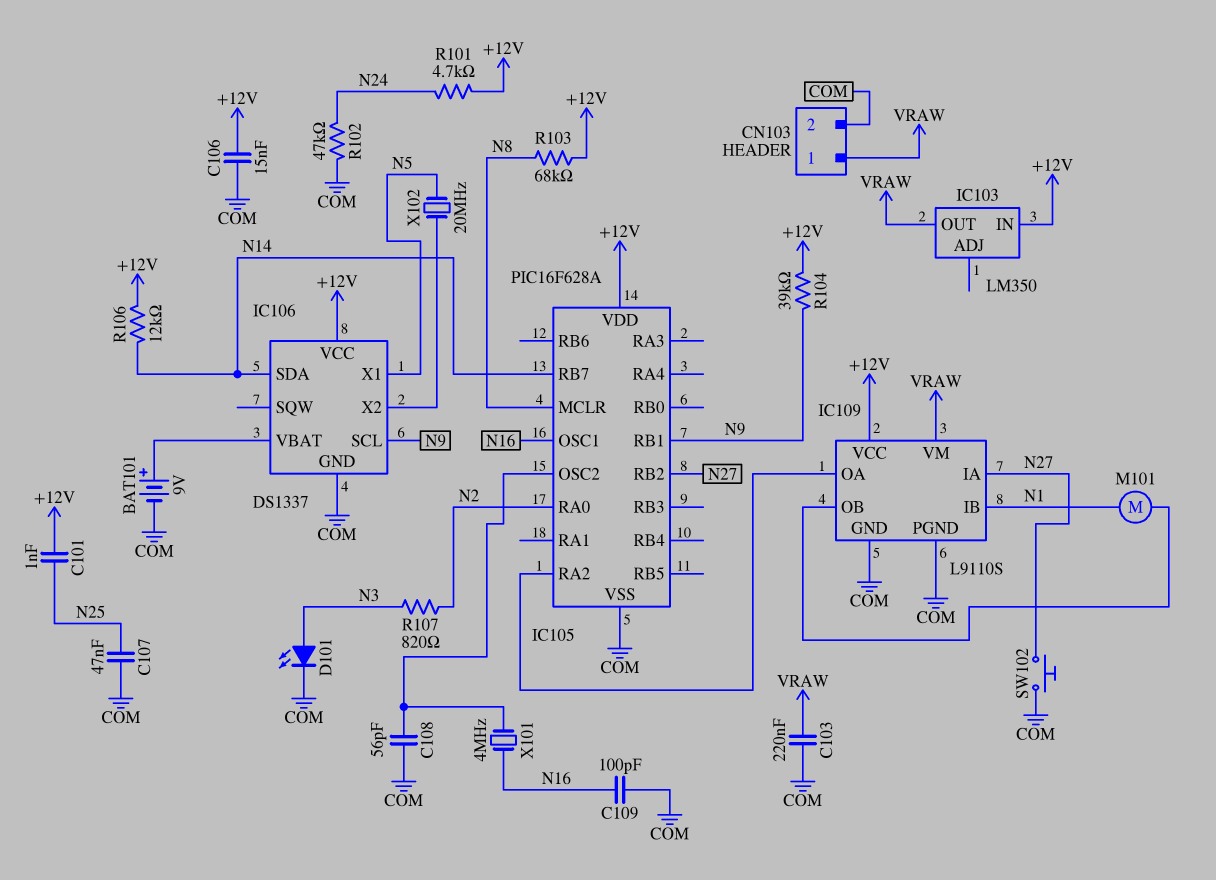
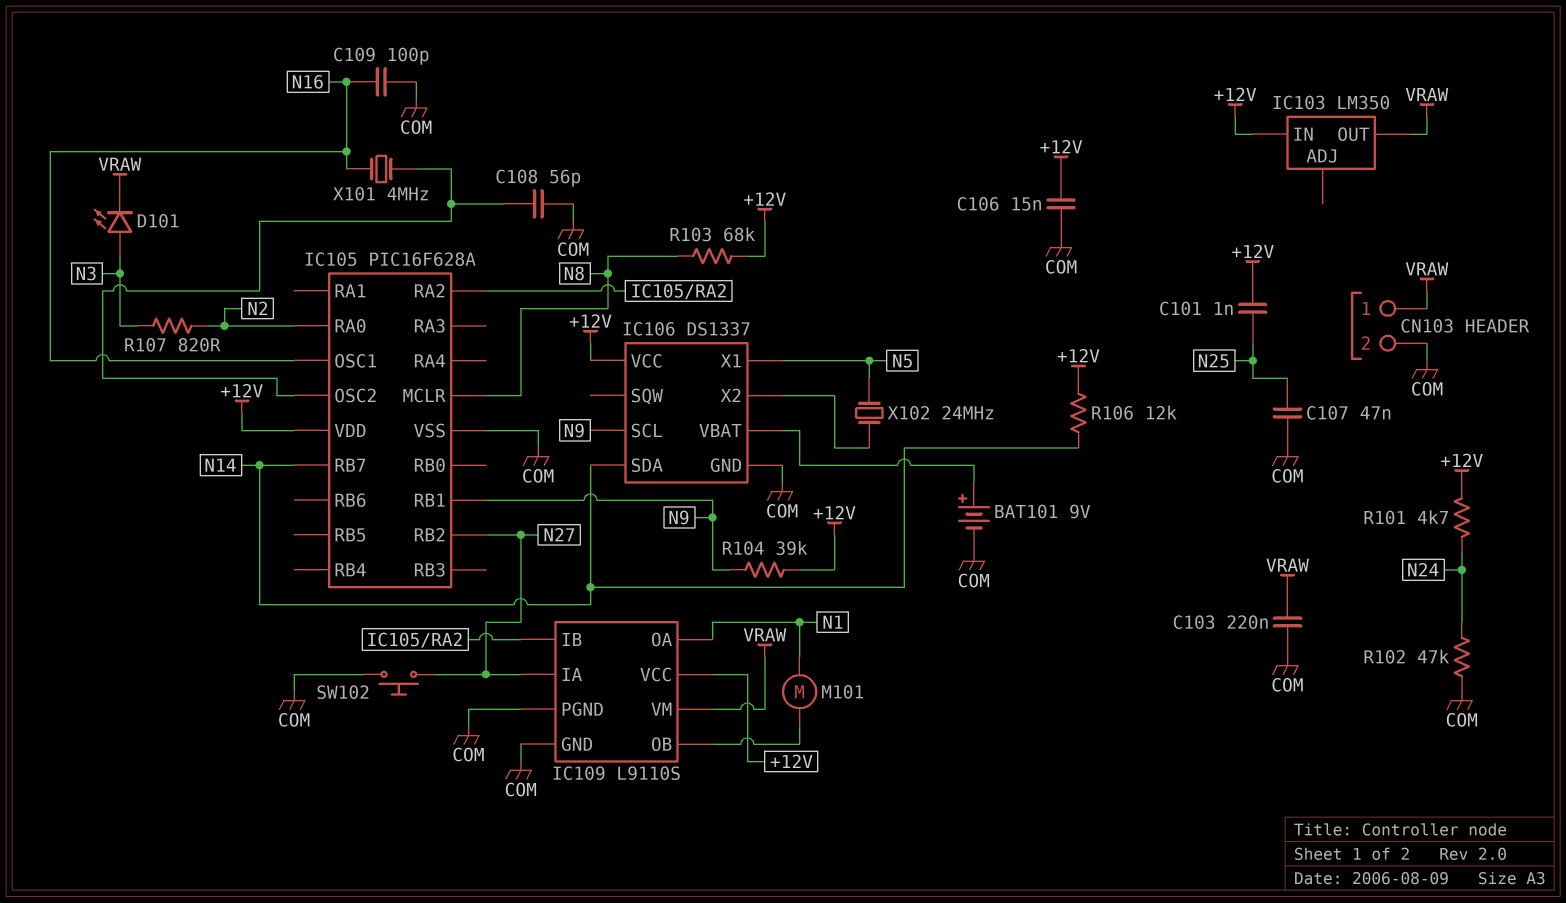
D101: LED (A N3, K COM) -> LED (A N3, K VRAW)
IC109 pin IB: N1 -> IC105/RA2
IC109 pin OA: IC105/RA2 -> N1
X102: 20MHz (IC106/X2, N5) -> 24MHz (IC106/X2, N5)

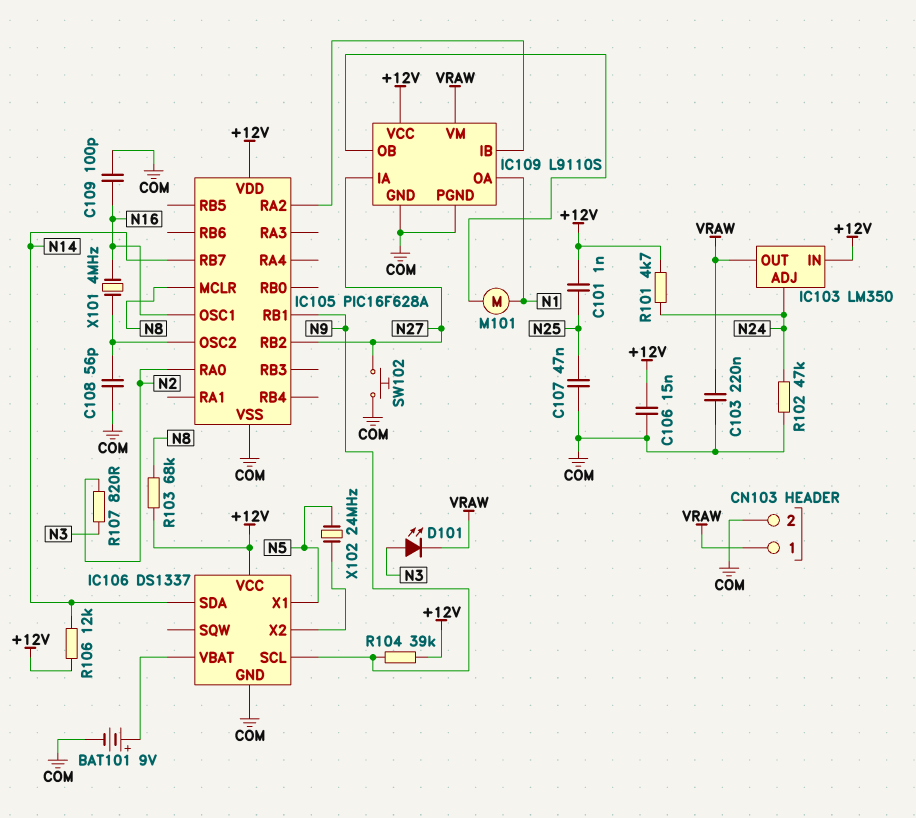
IC103 pin ADJ: none -> N24

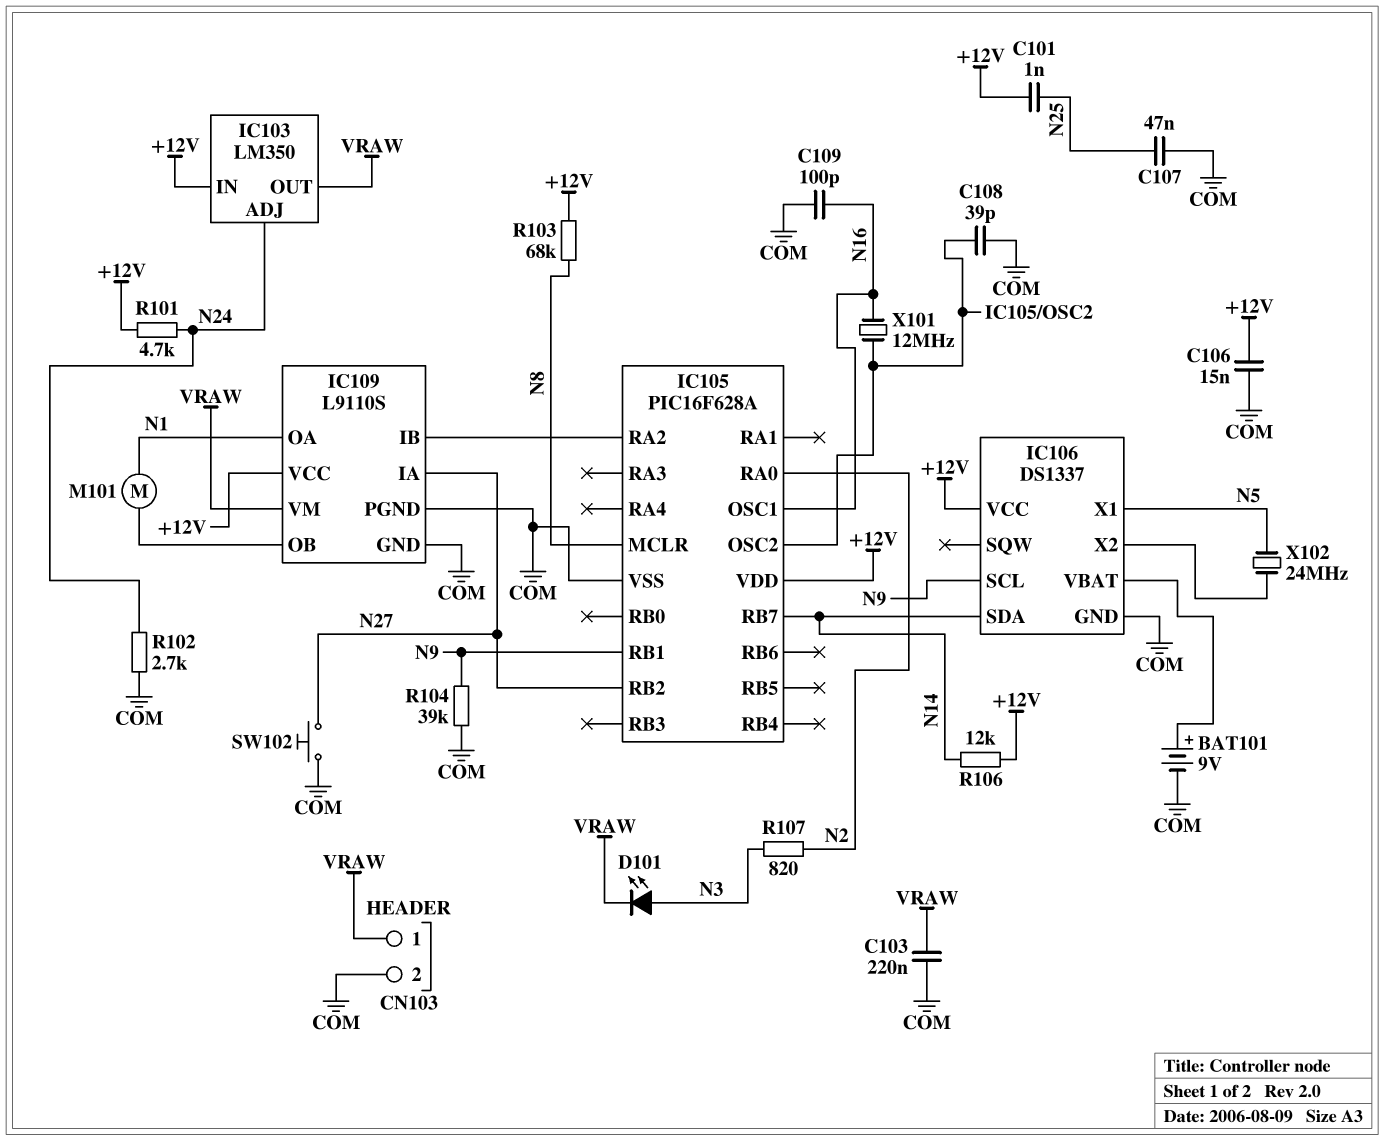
C108: 56pF (COM, IC105/OSC2) -> 39pF (COM, IC105/OSC2)
R102: 47k (COM, N24) -> 2.7k (COM, N24)
R104: 39k (+12V, N9) -> 39k (COM, N9)
X101: 4MHz (IC105/OSC2, N16) -> 12MHz (IC105/OSC2, N16)

